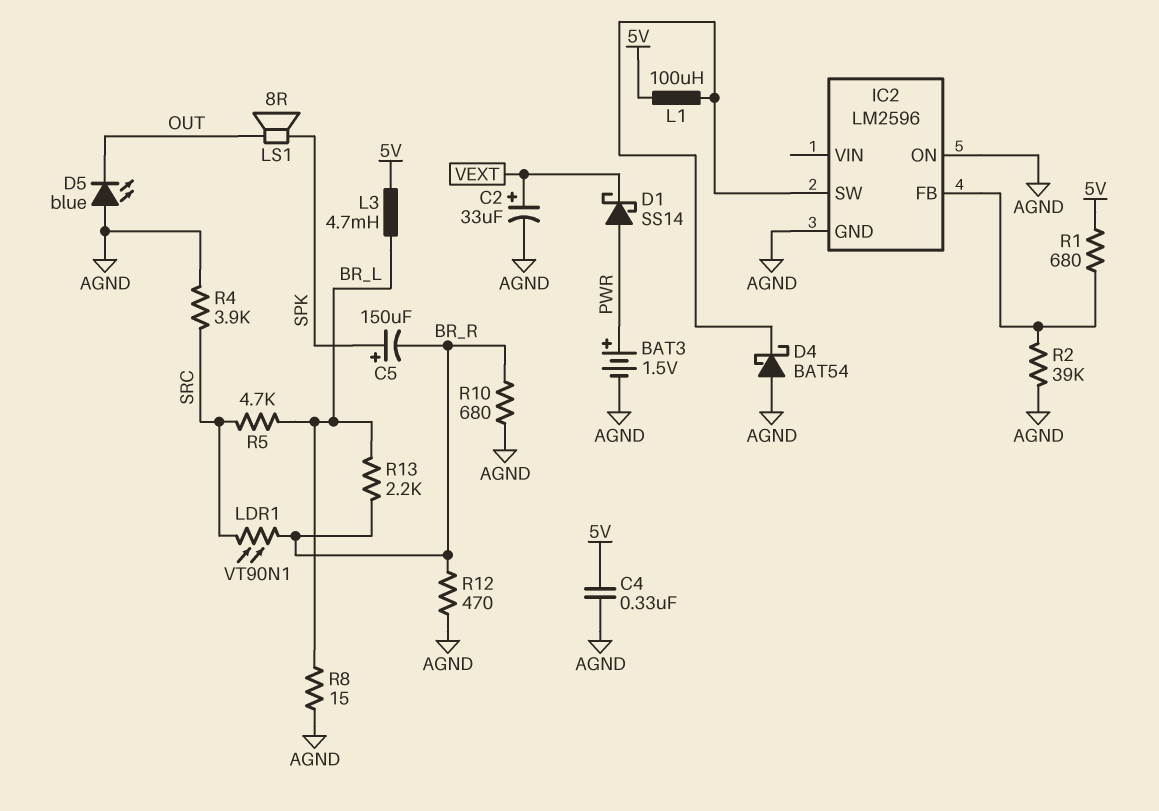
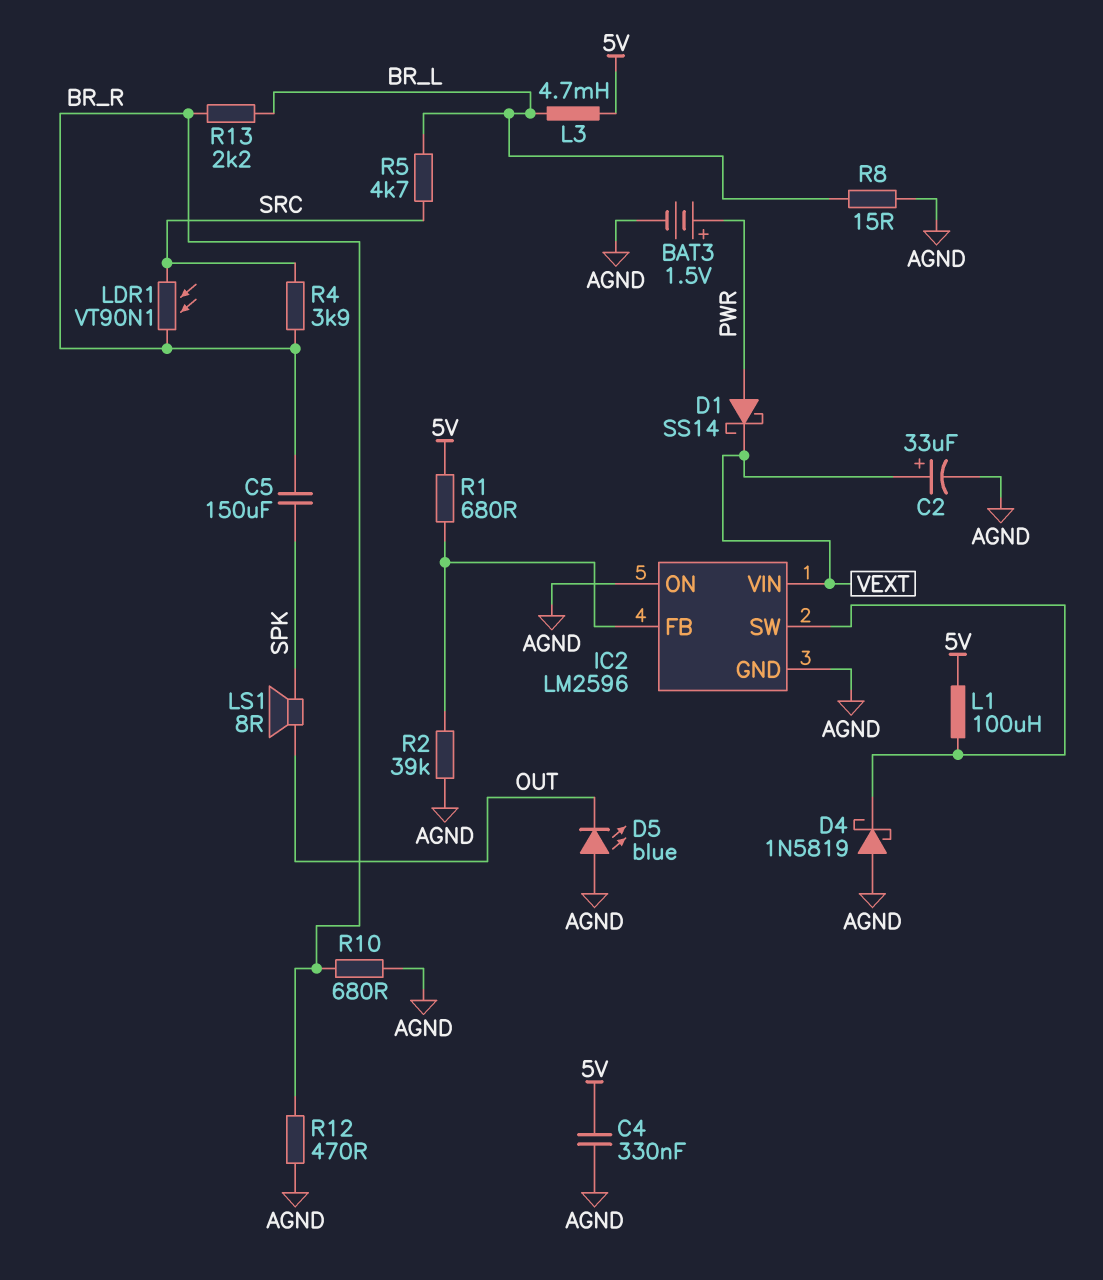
C5: 150uF (plus SPK, minus BR_R) -> 150uF (BR_R, SPK)
D4: schottky BAT54 (A AGND, K IC2/SW) -> schottky 1N5819 (A AGND, K IC2/SW)
IC2 pin VIN: none -> VEXT
R4: 3.9k (AGND, SRC) -> 3.9k (BR_R, SRC)

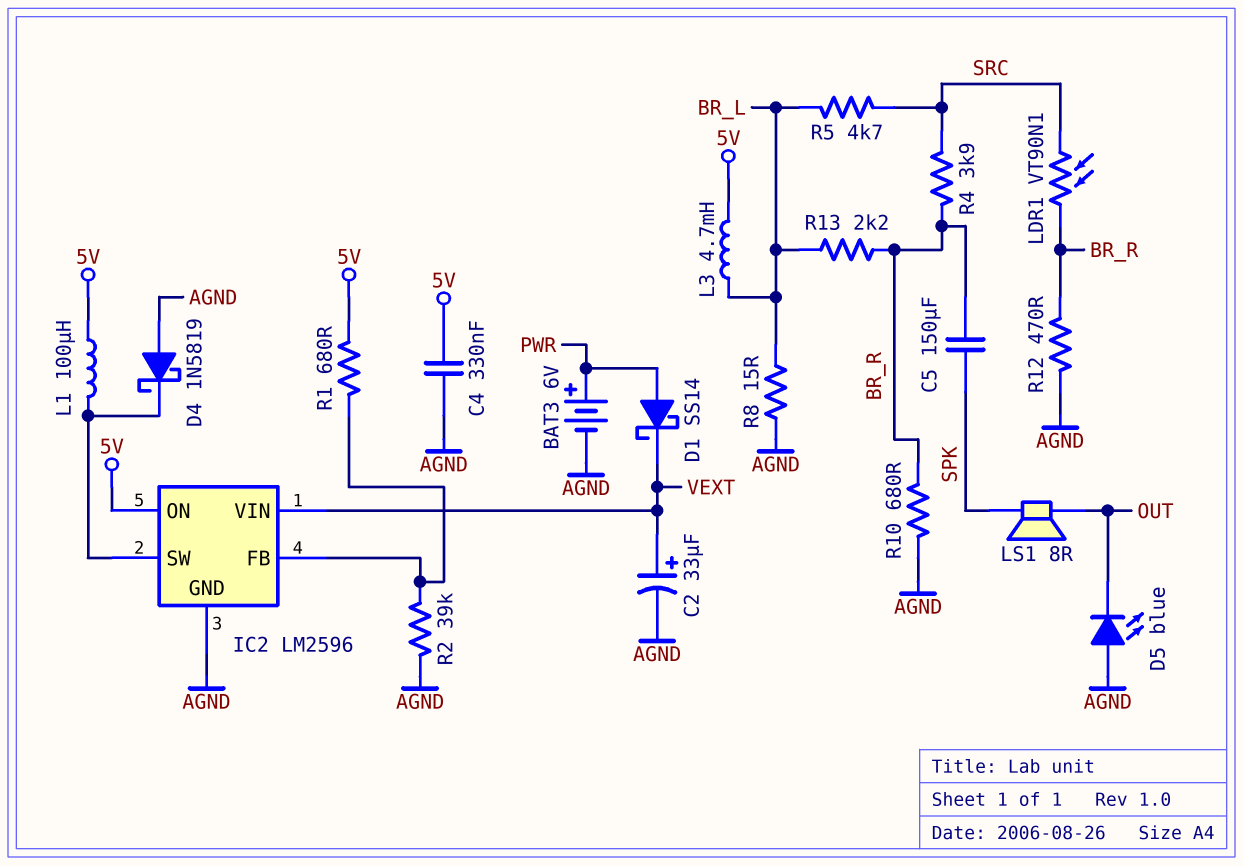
BAT3: 1.5V (plus PWR, minus AGND) -> 6V (plus PWR, minus AGND)
IC2 pin ON: AGND -> 5V

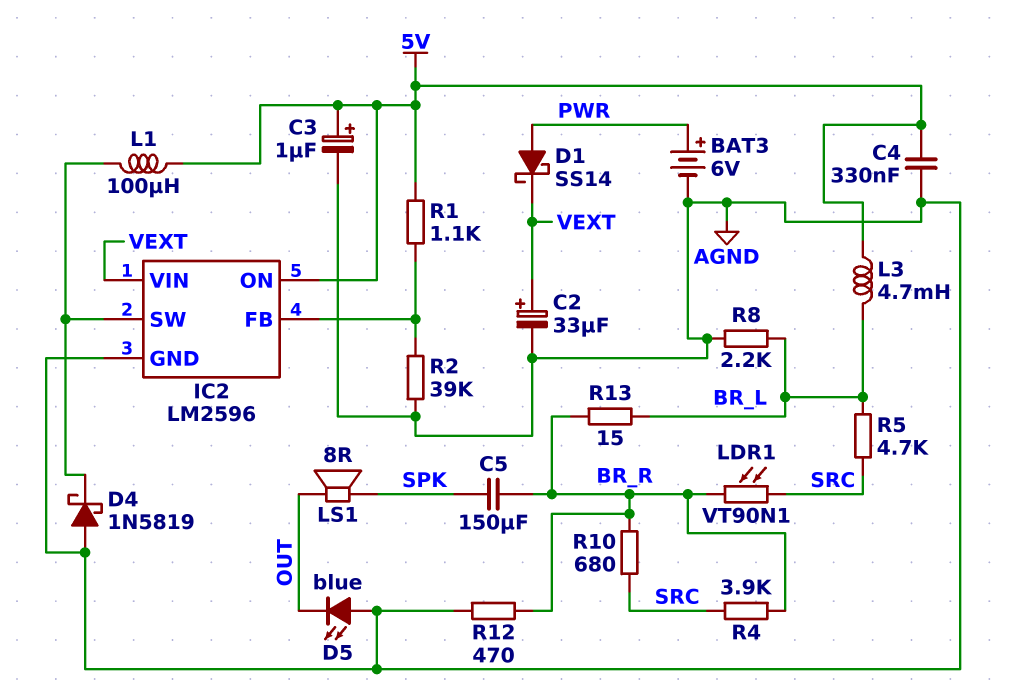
C3: none -> 1uF (plus 5V, minus AGND)
R1: 680 (5V, IC2/FB) -> 1.1k (5V, IC2/FB)
R8: 15 (AGND, BR_L) -> 2.2k (AGND, BR_L)
R10: 680 (AGND, BR_R) -> 680 (BR_R, SRC)
R13: 2.2k (BR_L, BR_R) -> 15 (BR_L, BR_R)

